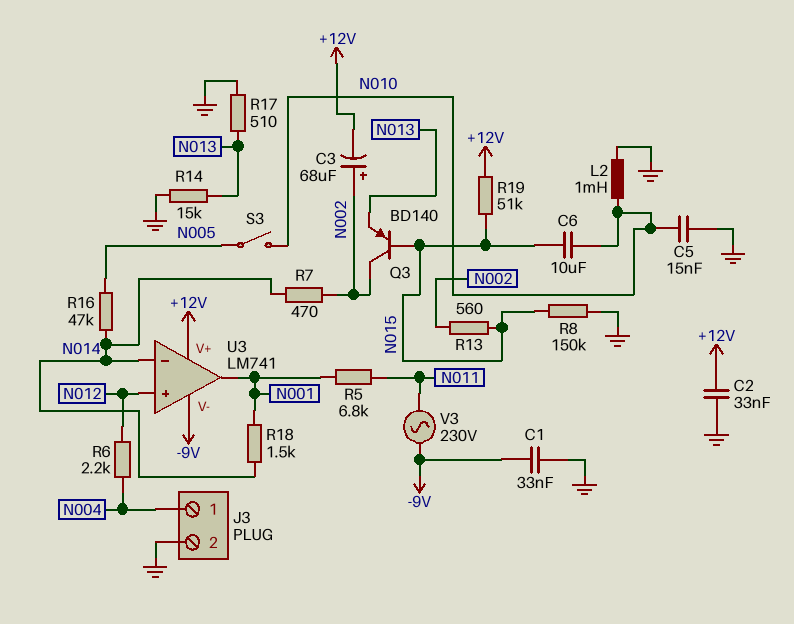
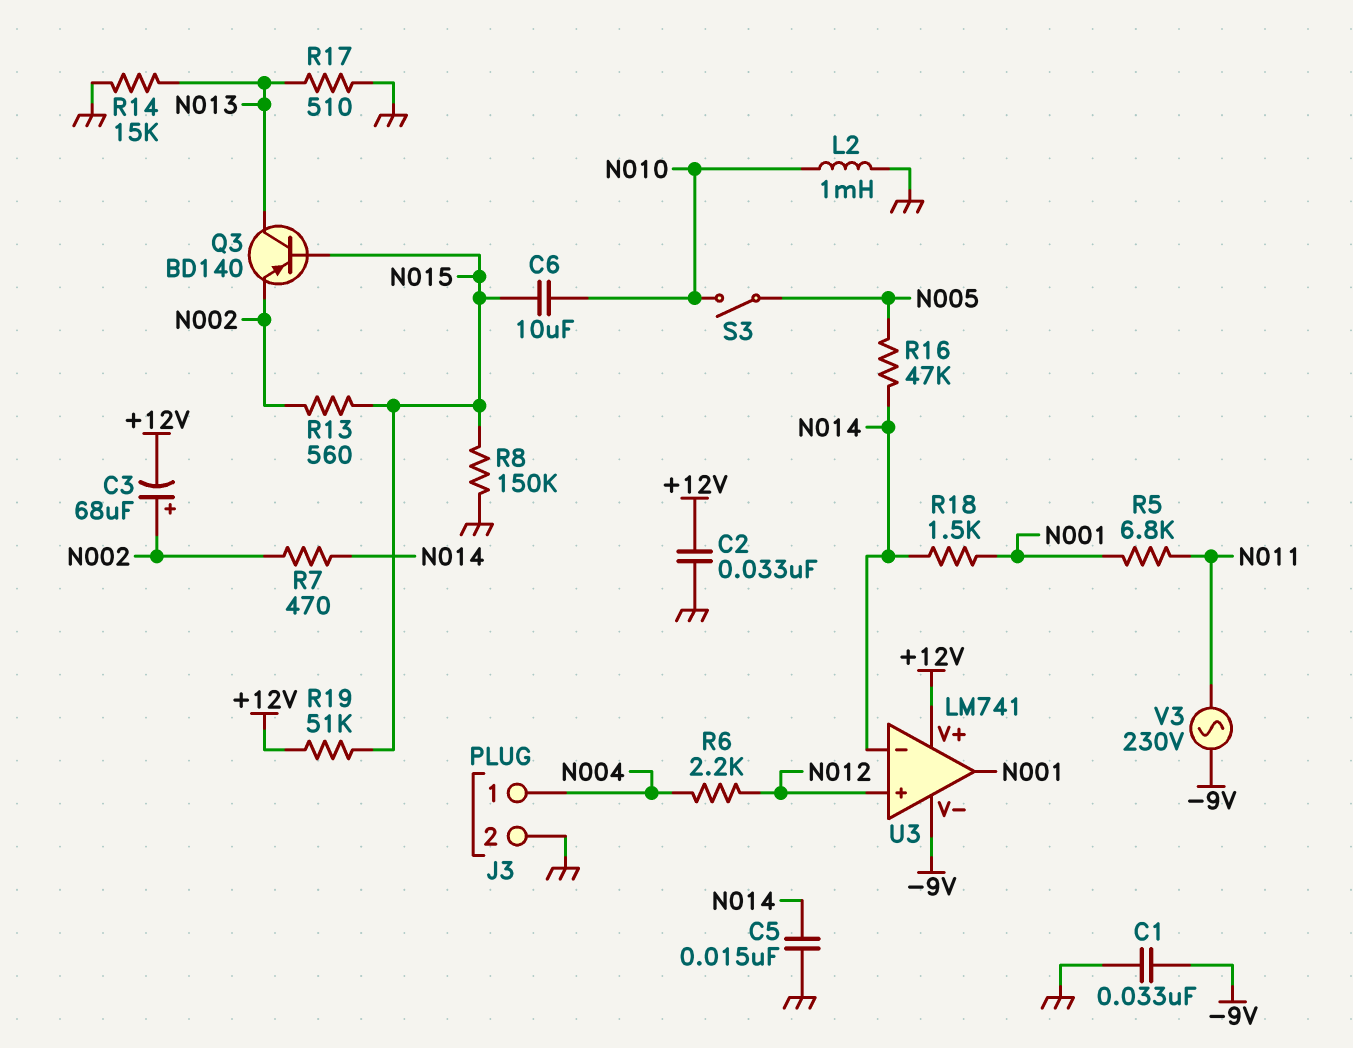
C5: 15nF (GND, N010) -> 15nF (GND, N014)
Q3: PNP BD140 (B N015, C N002, E N013) -> PNP BD140 (B N015, C N013, E N002)

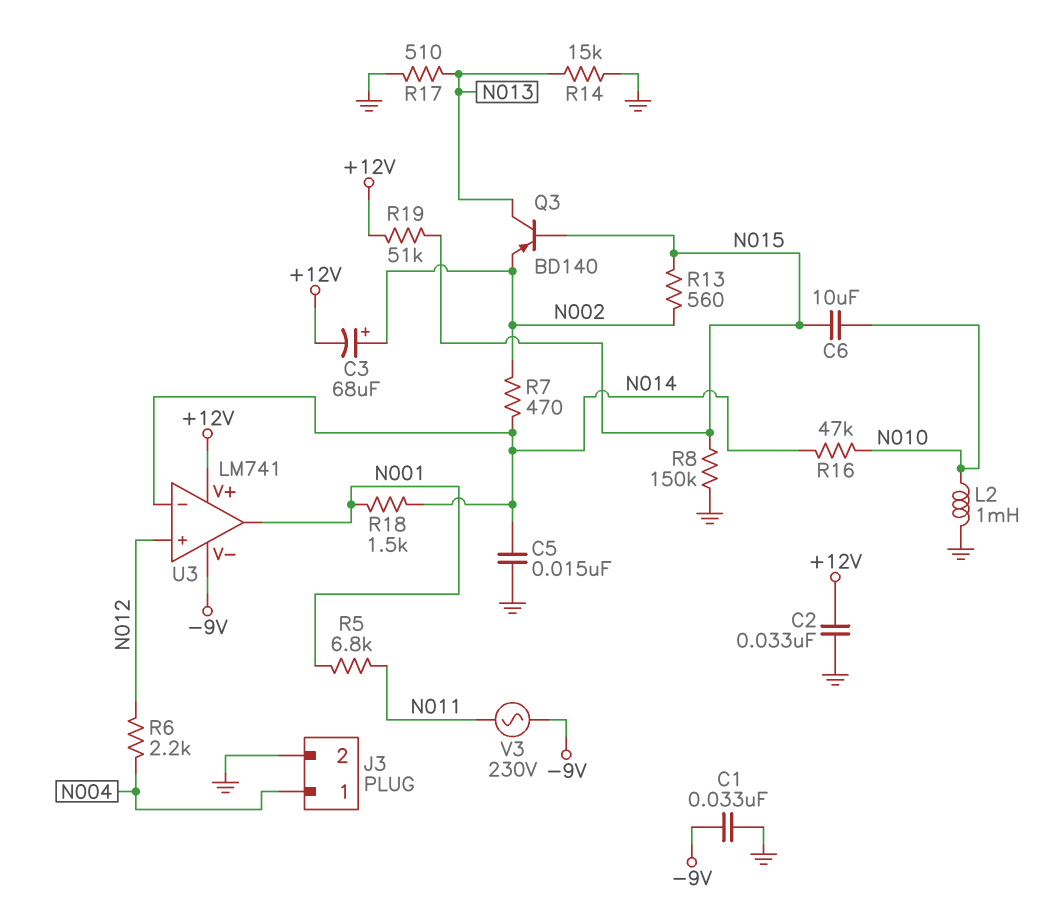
R16: 47k (N005, N014) -> 47k (N010, N014)
S3: switch (N005, N010) -> none

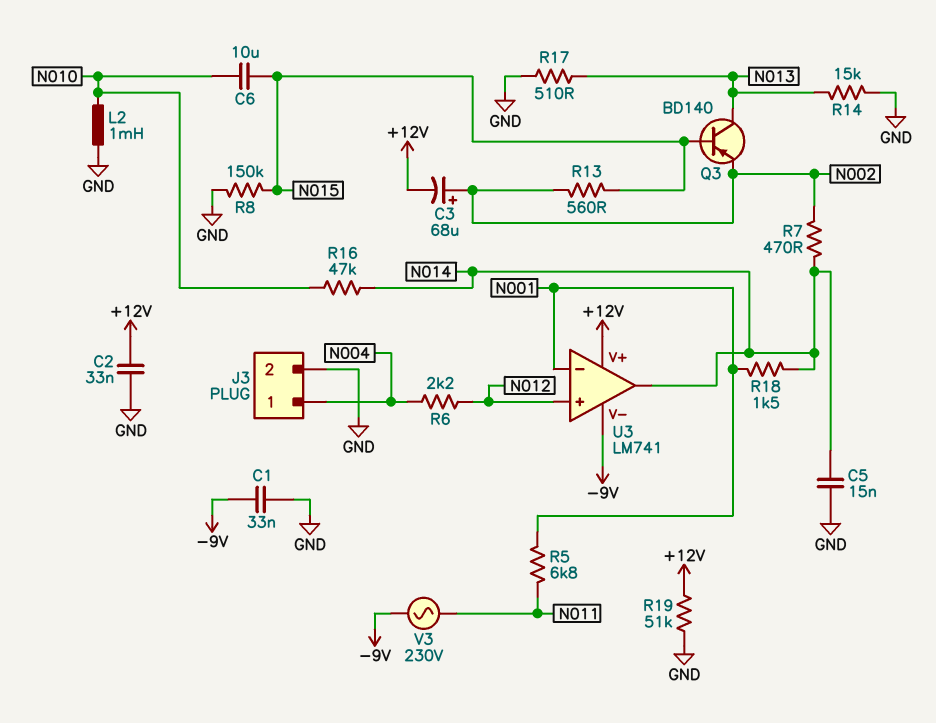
R19: 51k (+12V, N015) -> 51k (+12V, GND)
U3 pin in-: N014 -> N001
U3 pin out: N001 -> N014

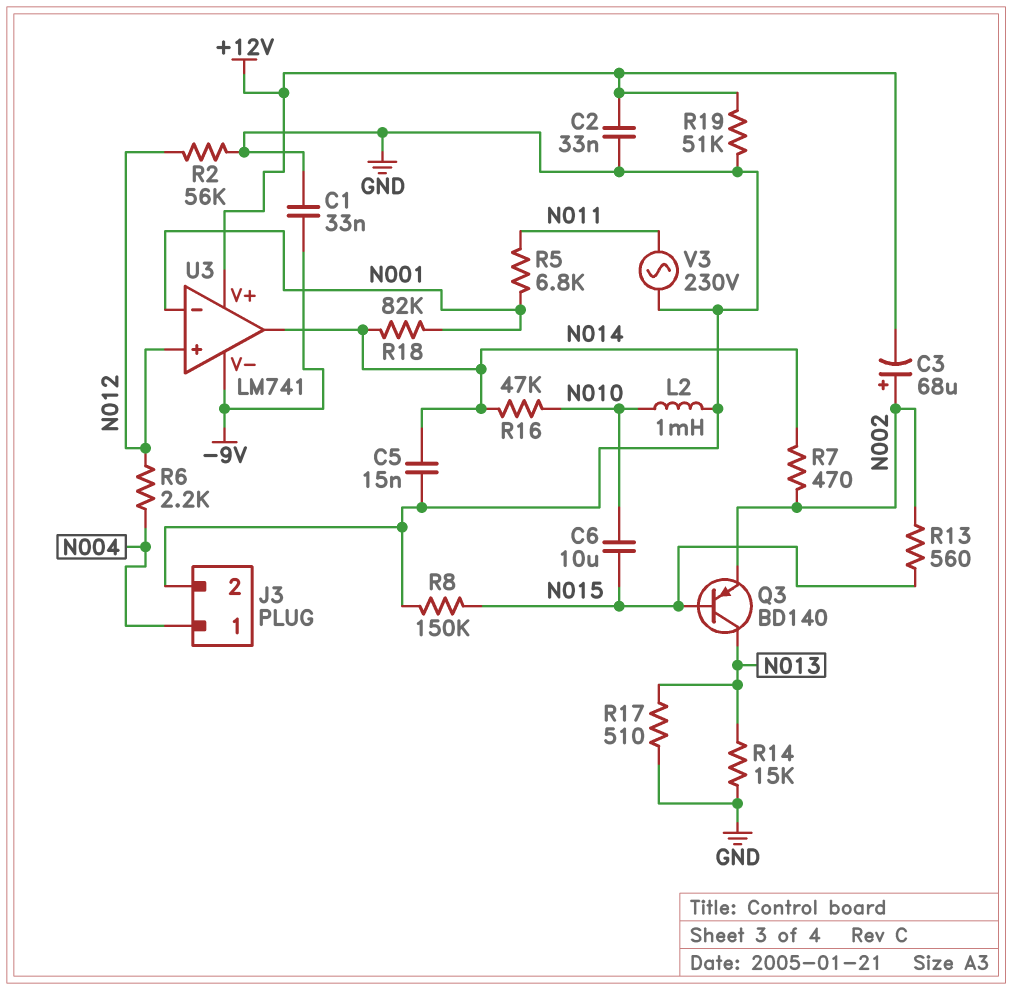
R2: none -> 56k (GND, N012)
R18: 1.5k (N001, N014) -> 82k (N001, N014)
V3: AC 230V (-9V, N011) -> AC 230V (GND, N011)

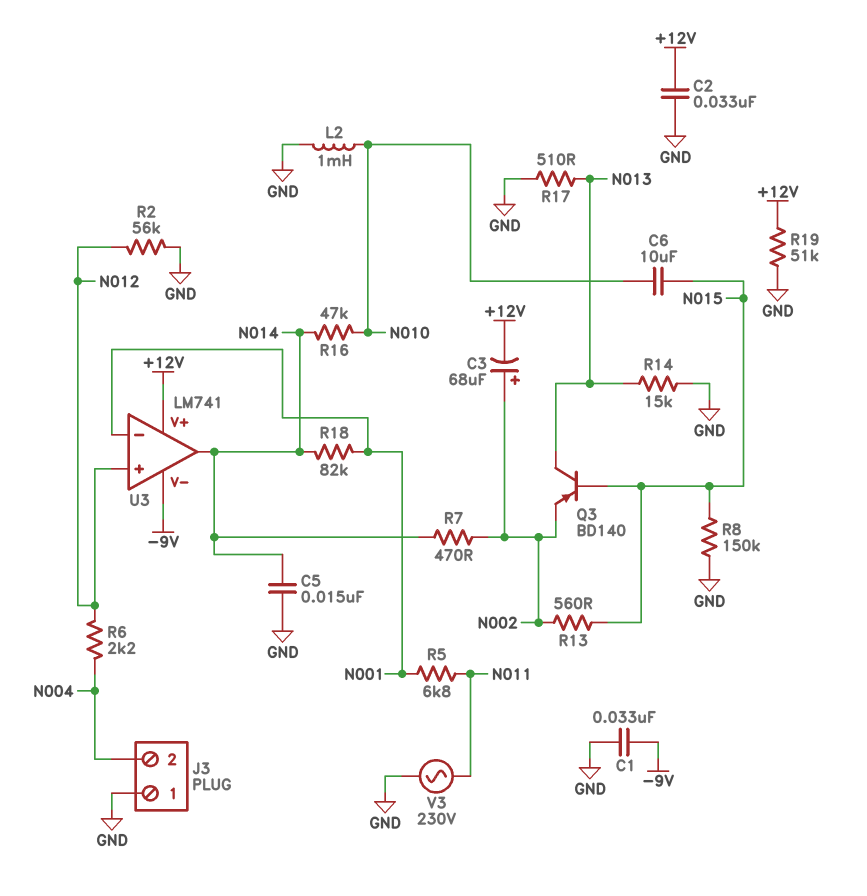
J3 pin 1: N004 -> GND
J3 pin 2: GND -> N004

